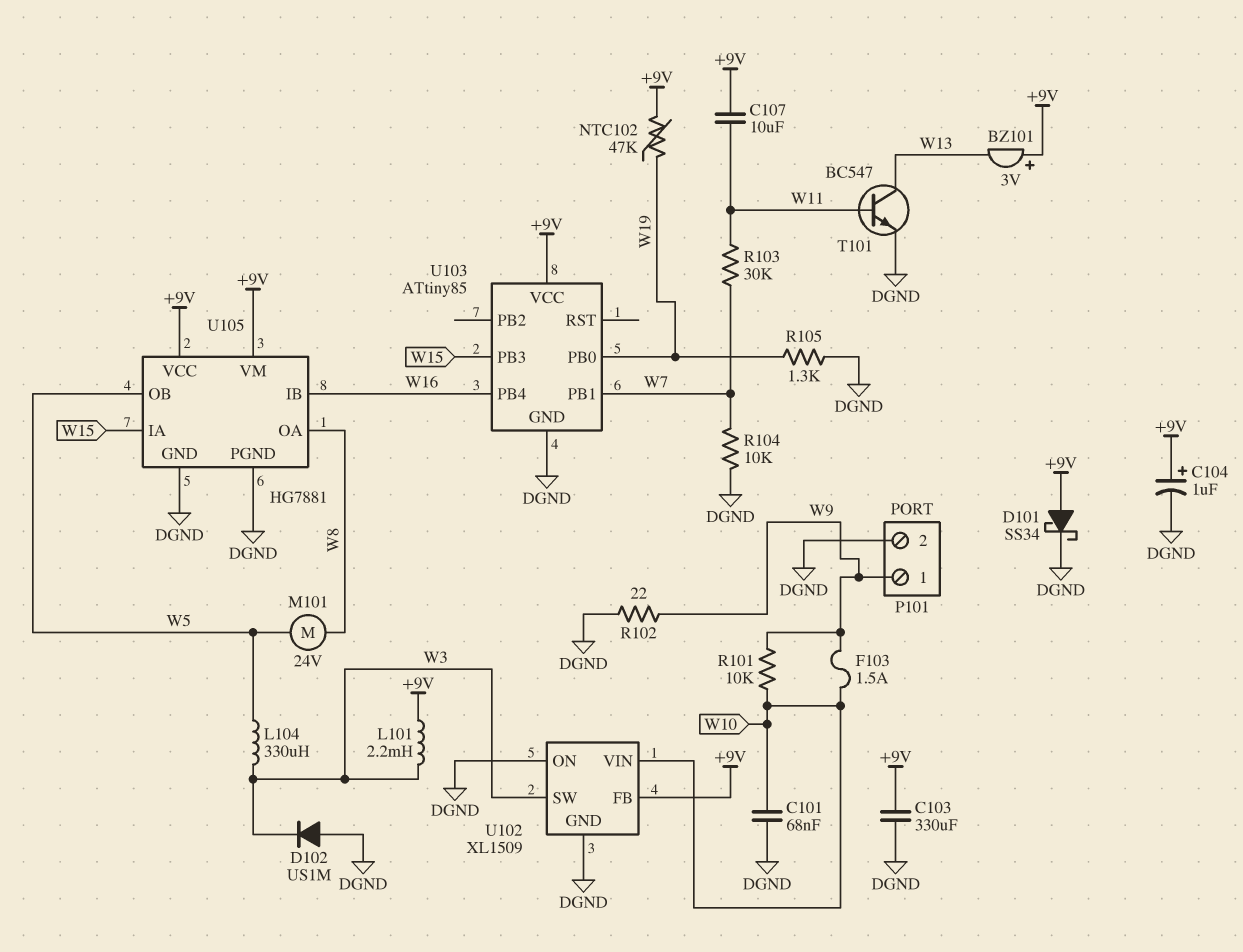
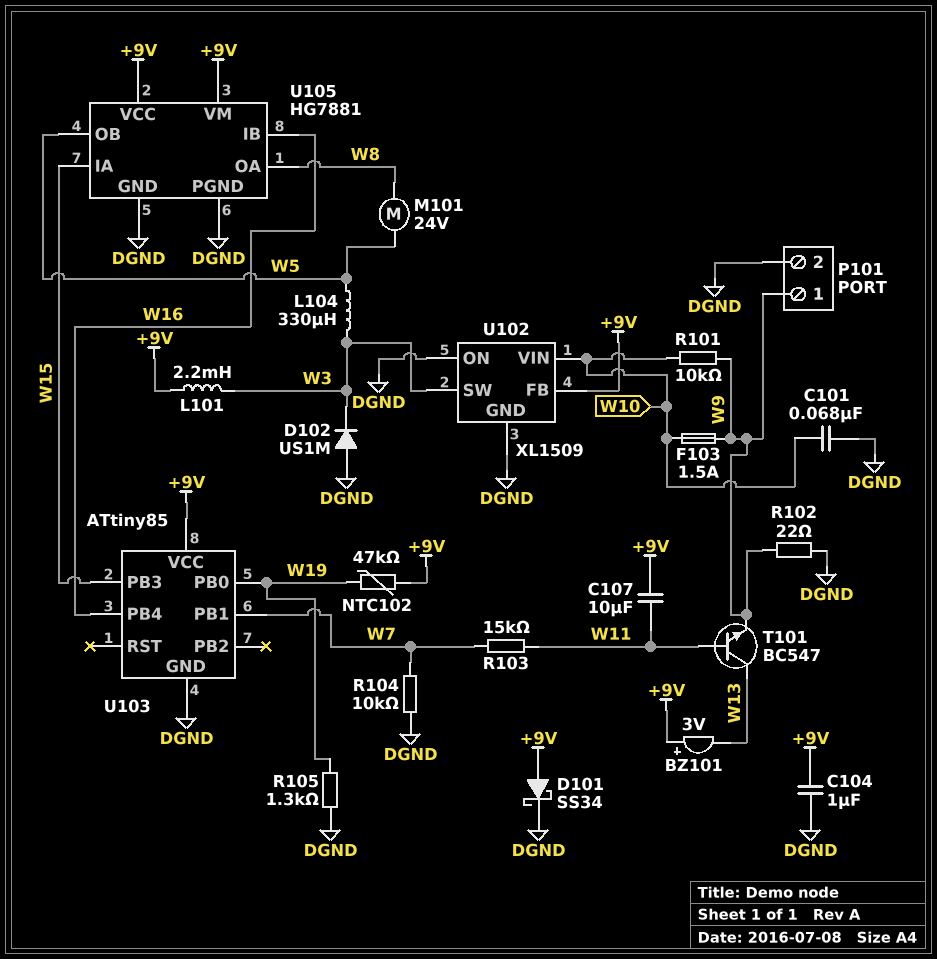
C103: 330uF (+9V, DGND) -> none
C104: 1uF (plus +9V, minus DGND) -> 1uF (+9V, DGND)
R103: 30k (W7, W11) -> 15k (W7, W11)
T101: NPN BC547 (B W11, C W13, E DGND) -> NPN BC547 (B W11, C W13, E W9)

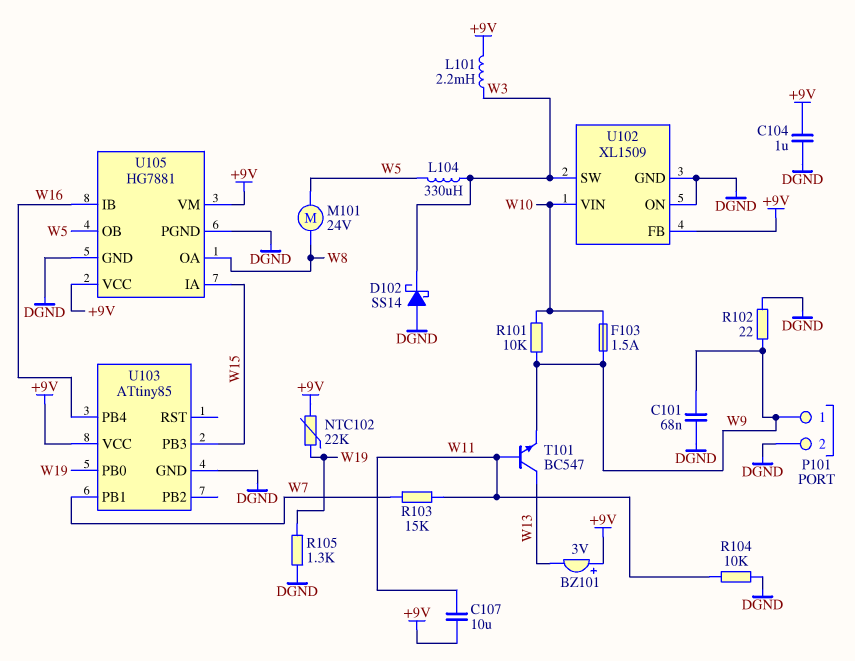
C101: 68nF (DGND, W10) -> 68nF (DGND, W9)
D101: schottky SS34 (A +9V, K DGND) -> none
D102: diode US1M (A DGND, K W3) -> schottky SS14 (A DGND, K W3)
NTC102: 47k (+9V, W19) -> 22k (+9V, W19)
R104: 10k (DGND, W7) -> 10k (DGND, W11)

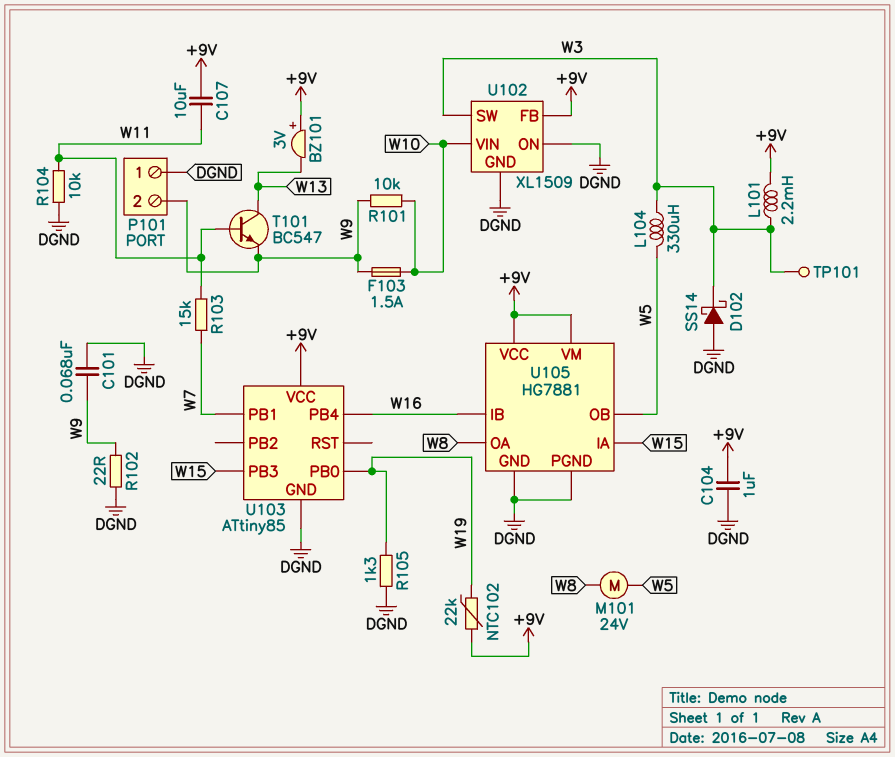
P101 pin 1: W9 -> DGND
P101 pin 2: DGND -> W9
TP101: none -> test point (W3)

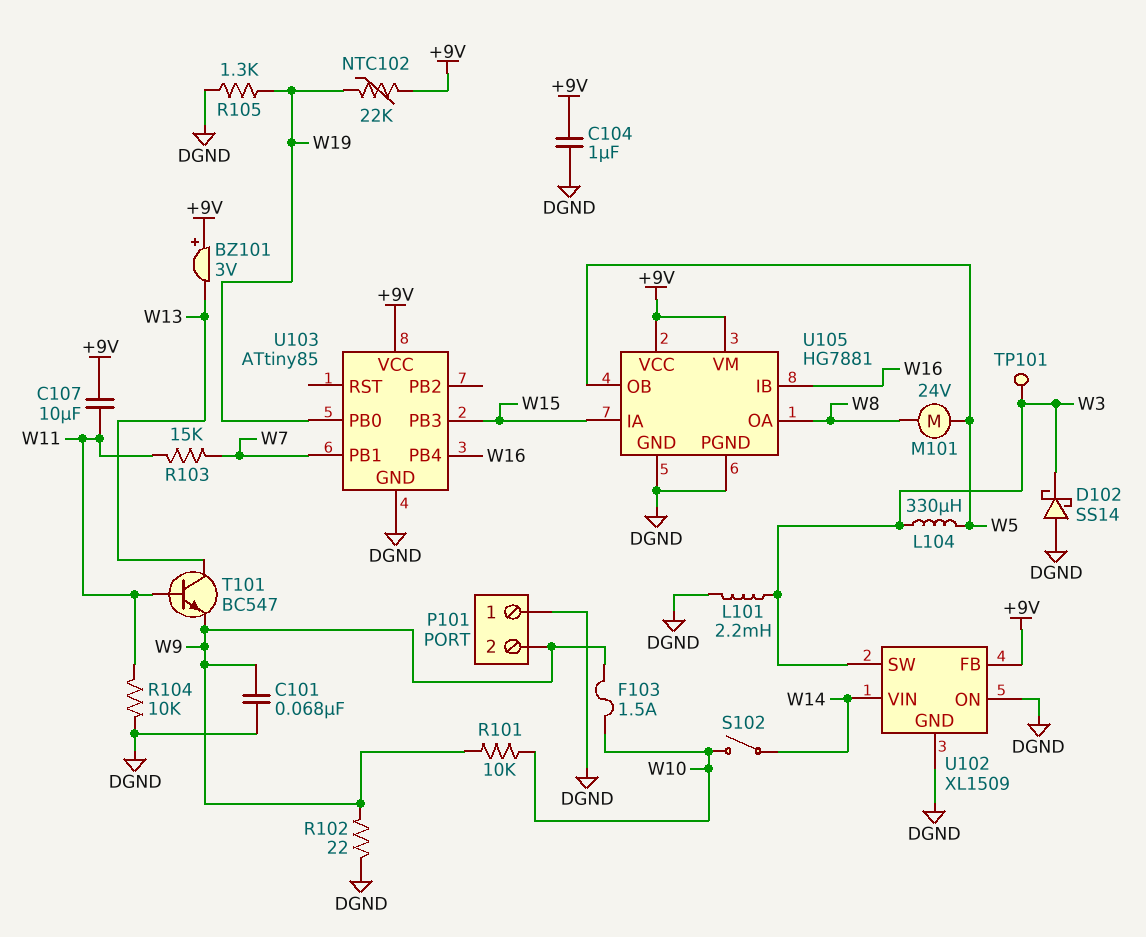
L101: 2.2mH (+9V, W3) -> 2.2mH (DGND, W3)
S102: none -> switch (W10, W14)
U102 pin VIN: W10 -> W14

